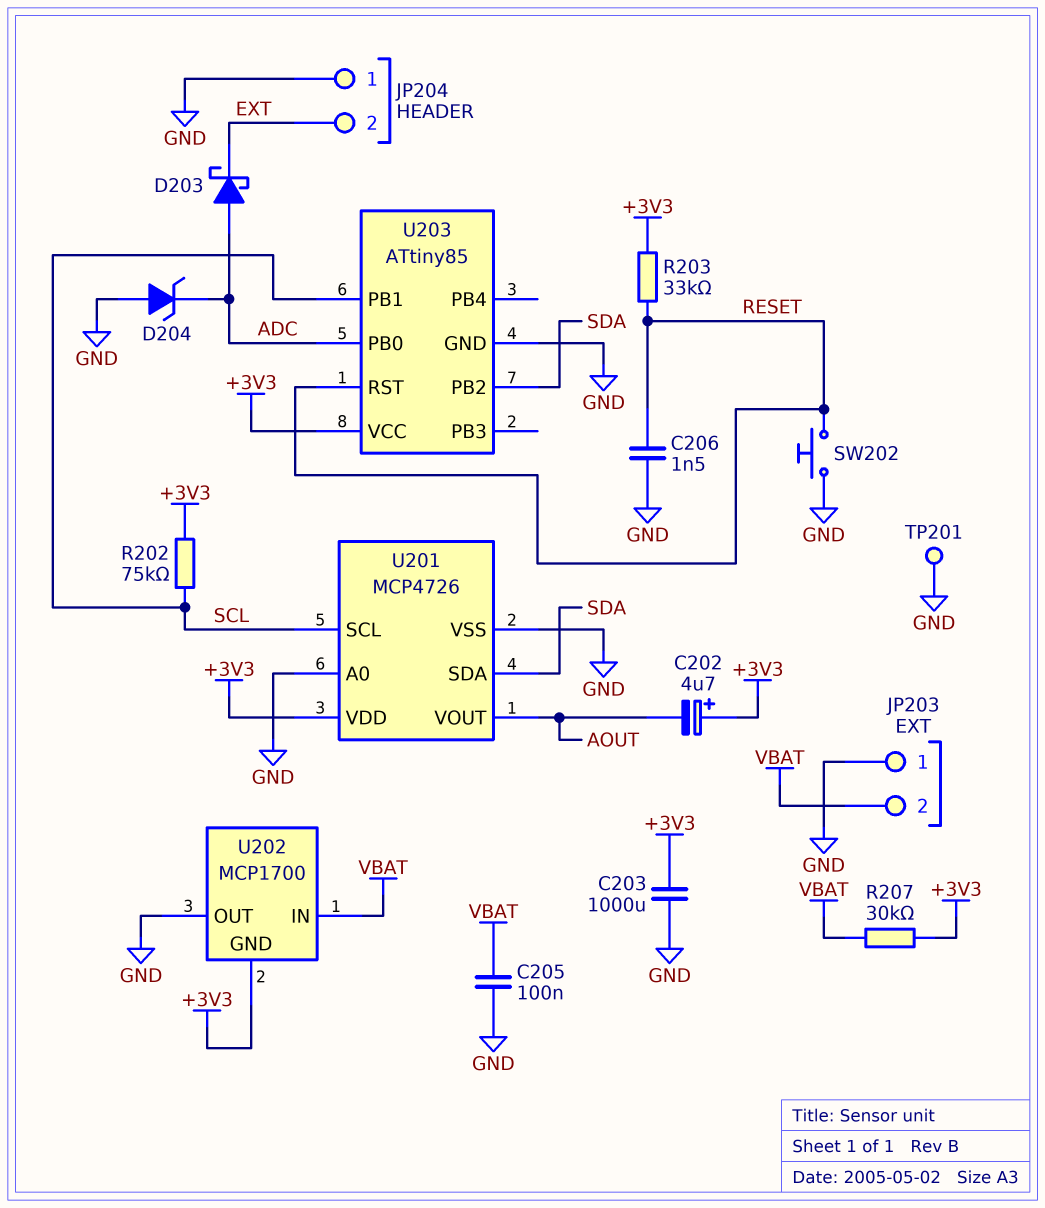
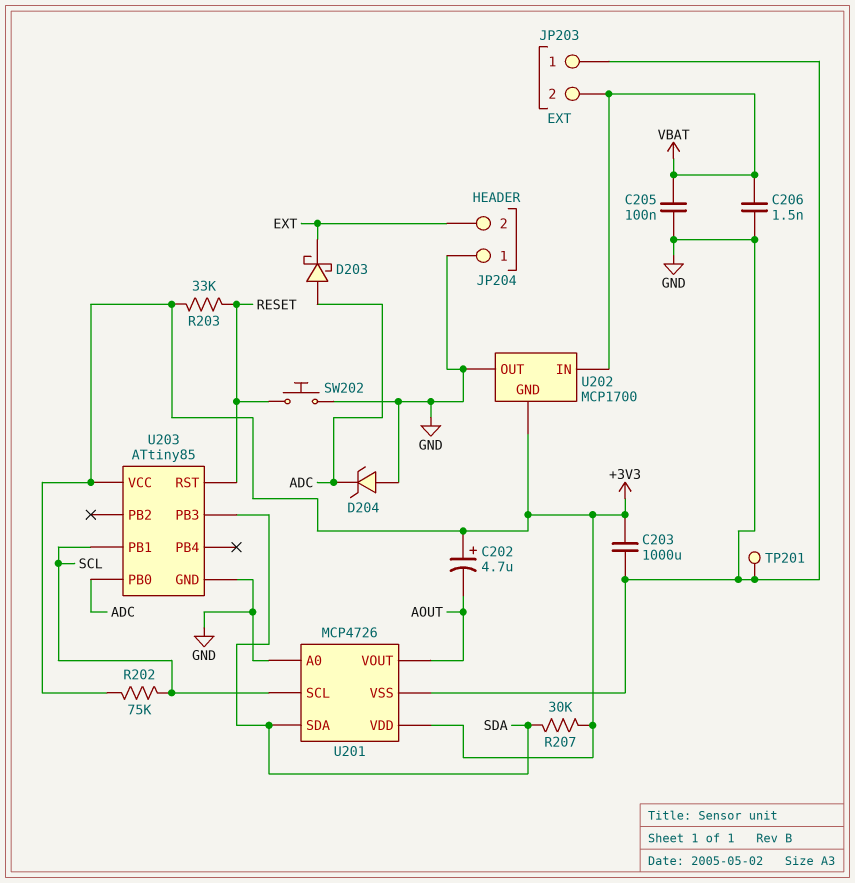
C206: 1.5nF (GND, RESET) -> 1.5nF (GND, VBAT)
R207: 30k (+3V3, VBAT) -> 30k (+3V3, SDA)
U203 pin PB2: SDA -> none
U203 pin PB3: none -> SDA

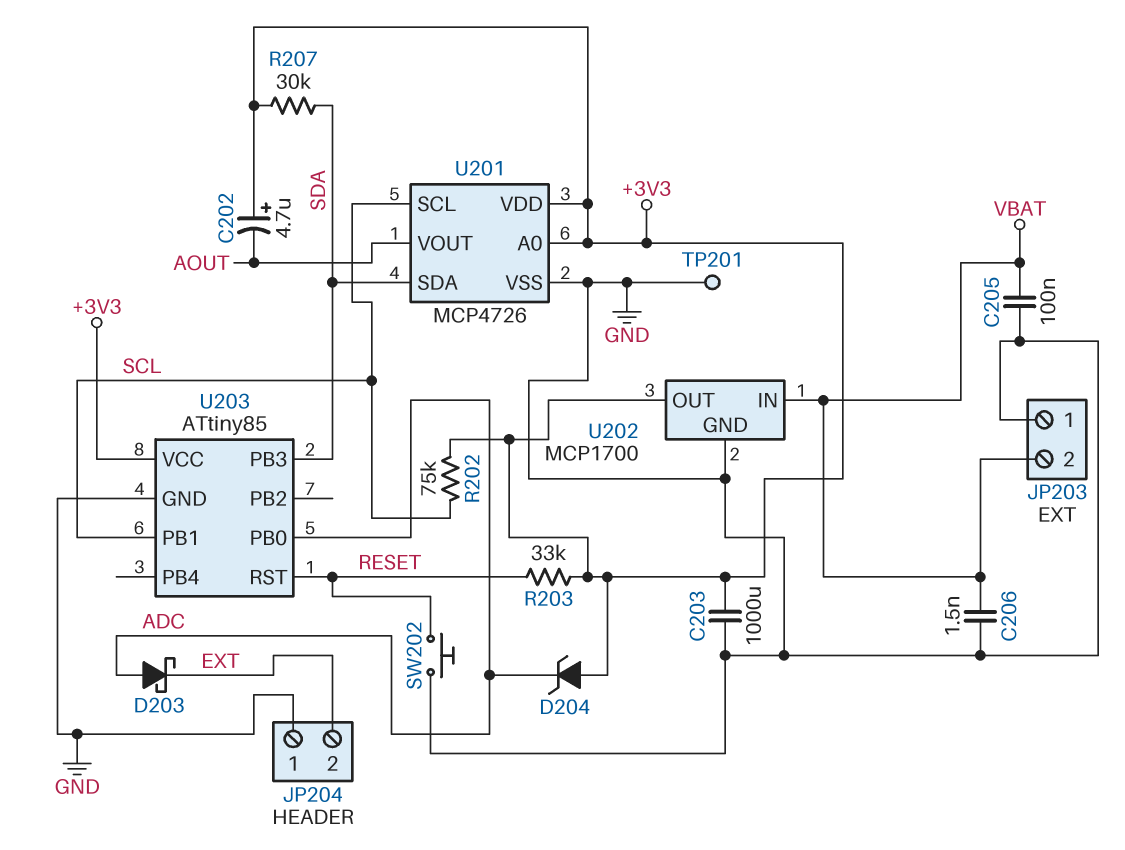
D204: zener (A GND, K ADC) -> zener (A +3V3, K ADC)
U201 pin A0: GND -> +3V3
U202 pin GND: +3V3 -> GND
U202 pin OUT: GND -> +3V3

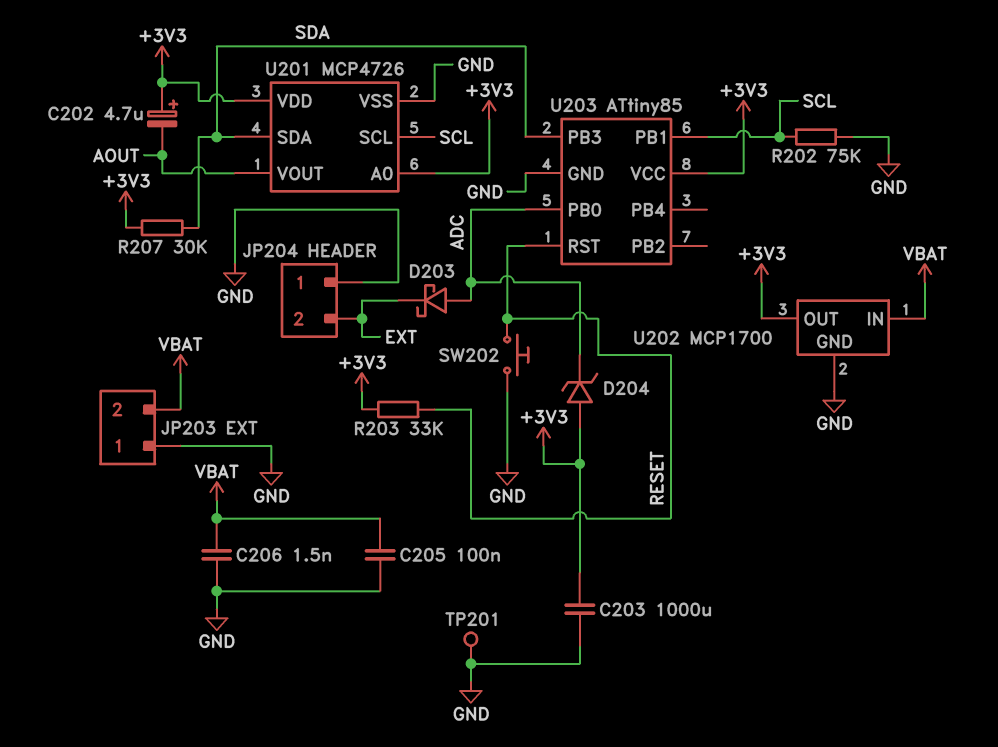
R202: 75k (+3V3, SCL) -> 75k (GND, SCL)

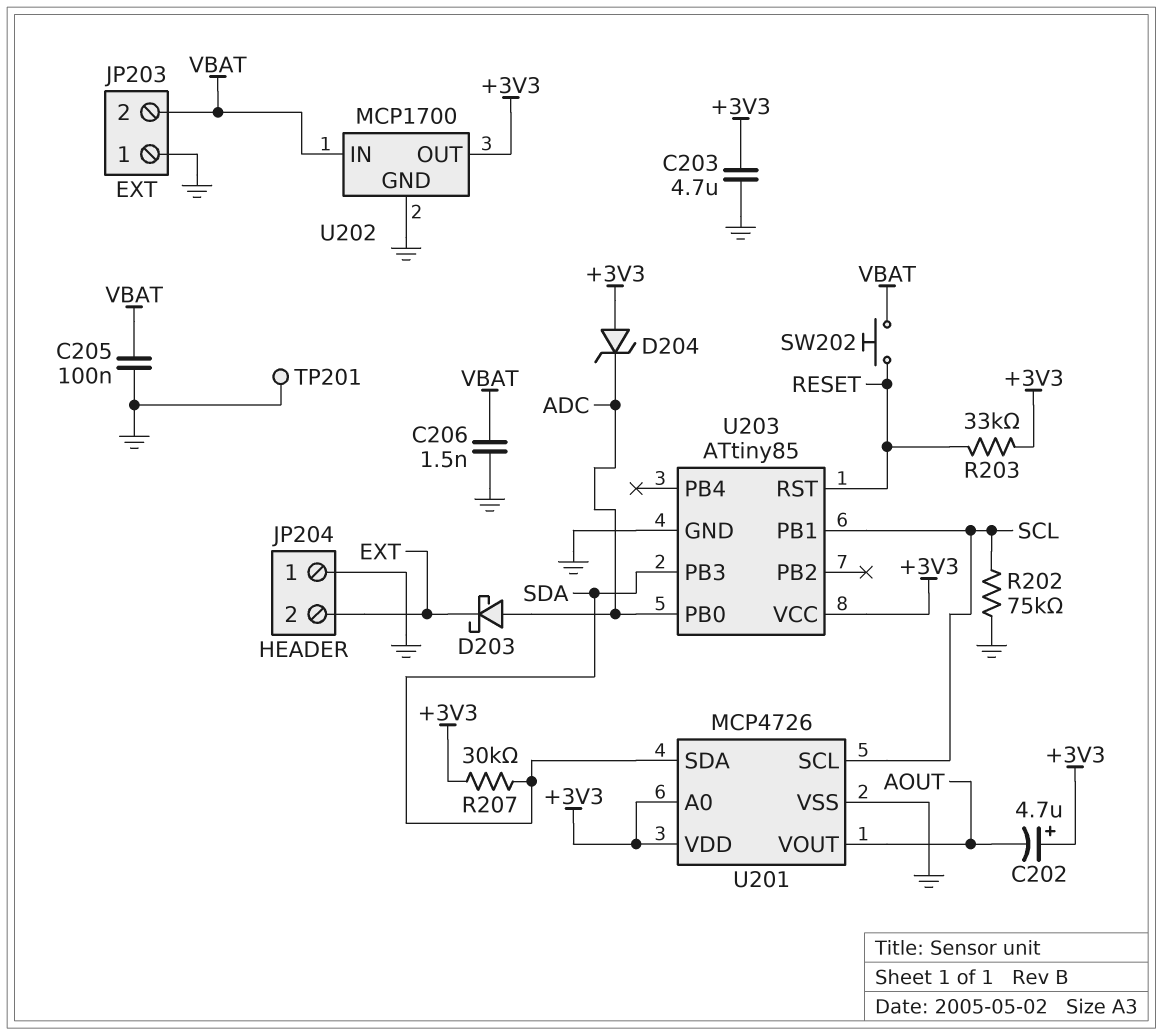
C203: 1000uF (+3V3, GND) -> 4.7uF (+3V3, GND)
SW202: button (GND, RESET) -> button (RESET, VBAT)

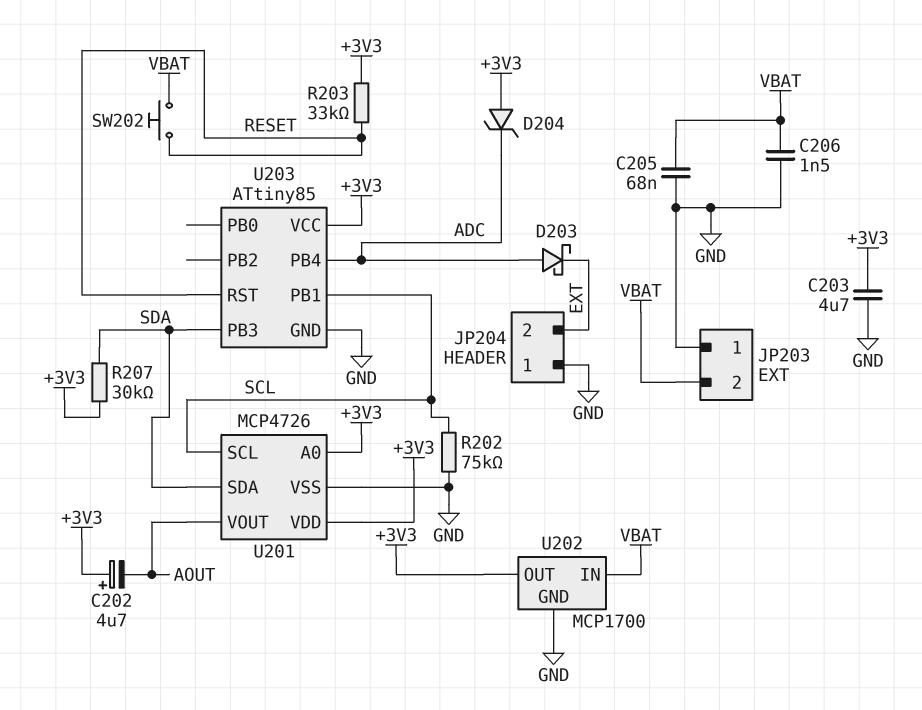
C205: 100nF (GND, VBAT) -> 68nF (GND, VBAT)
TP201: test point (GND) -> none
U203 pin PB0: ADC -> none
U203 pin PB4: none -> ADC

